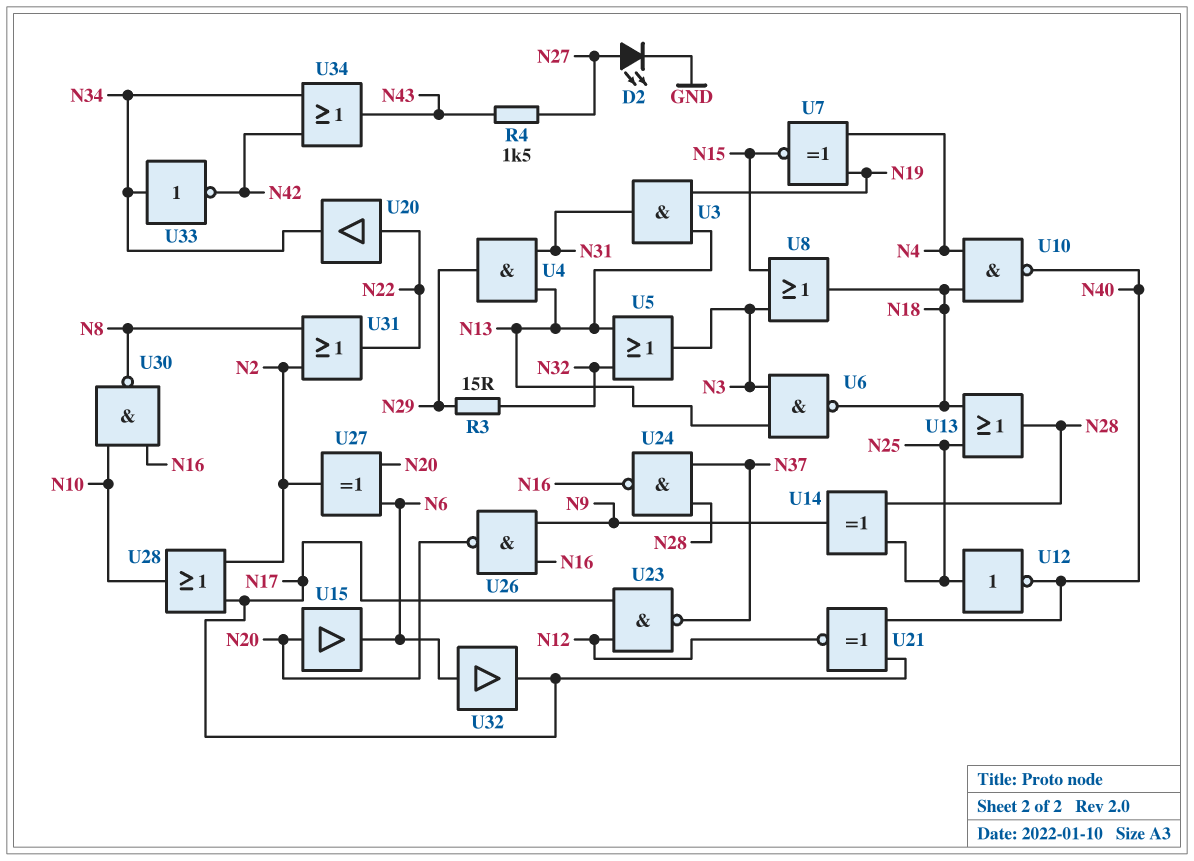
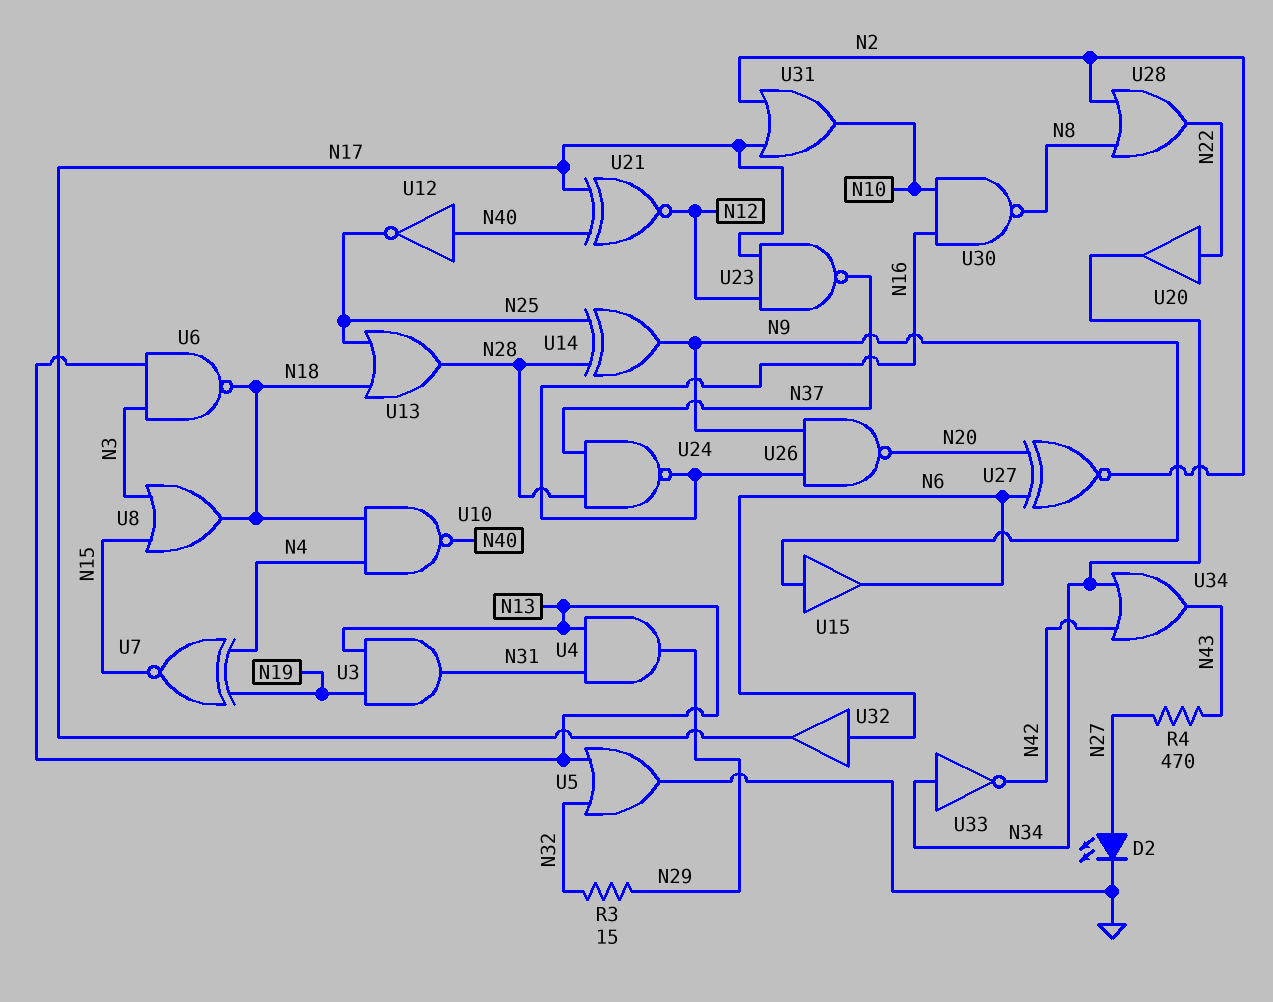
R4: 1.5k (N27, N43) -> 470 (N27, N43)
U5: OR (in N13, in N32, out N3) -> OR (in N13, in N32, out GND)
U12: NOT (in N25, out N40) -> NOT (in N40, out N25)
U15: buffer (in N20, out N6) -> buffer (in N9, out N6)
U27: XOR (in N6, in N20, out N2) -> XNOR (in N6, in N20, out N2)
U28: OR (in N2, in N17, out N10) -> OR (in N2, in N8, out N22)
U31: OR (in N2, in N8, out N22) -> OR (in N2, in N17, out N10)

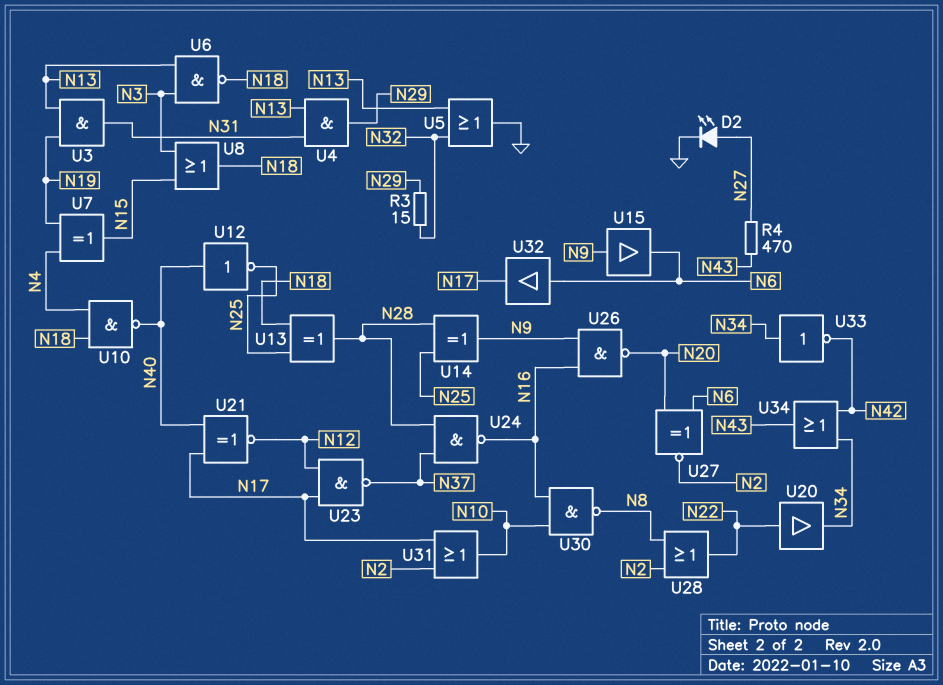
U7: XNOR (in N4, in N19, out N15) -> XOR (in N4, in N19, out N15)
U13: OR (in N18, in N25, out N28) -> XOR (in N18, in N25, out N28)

